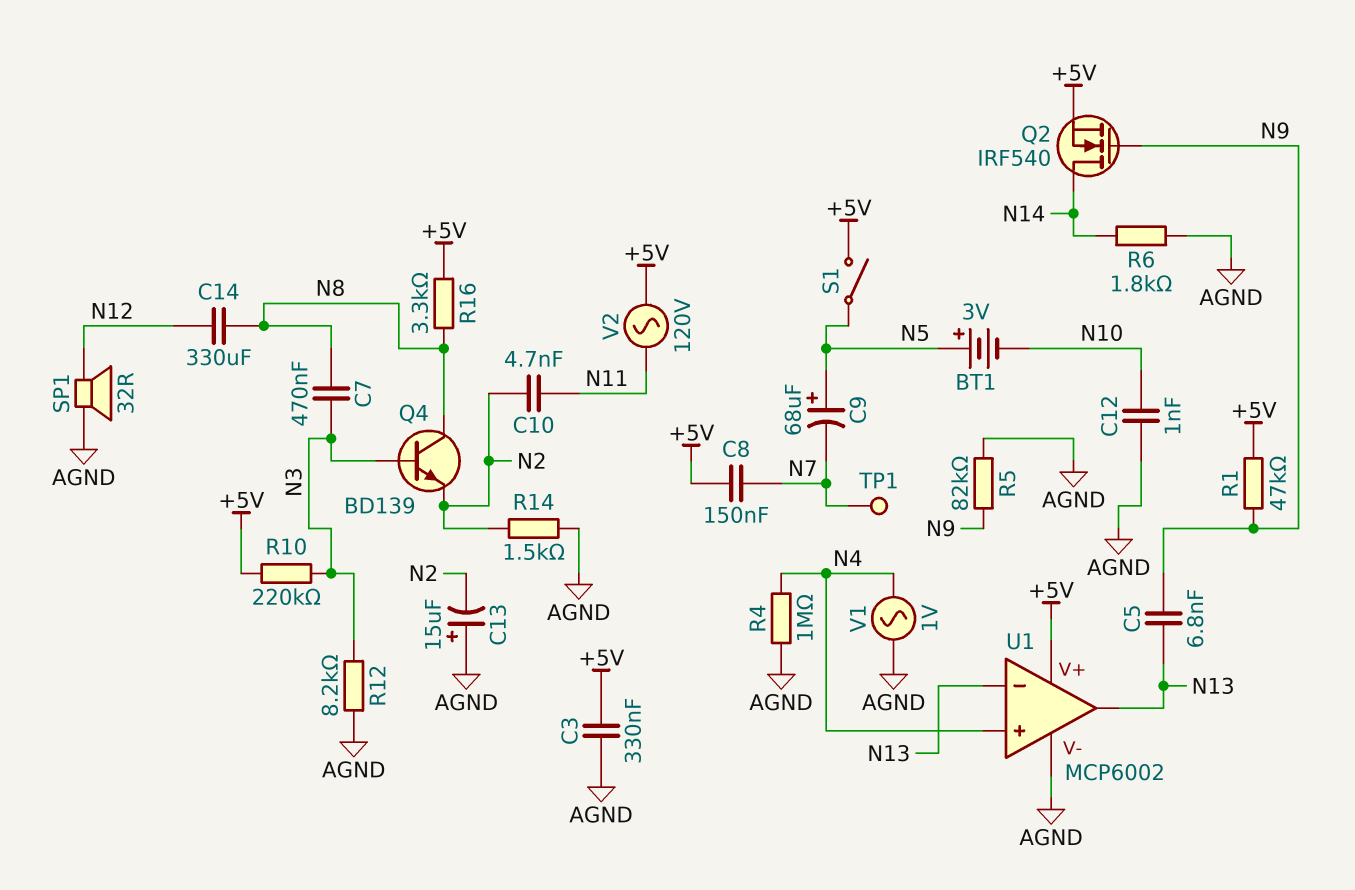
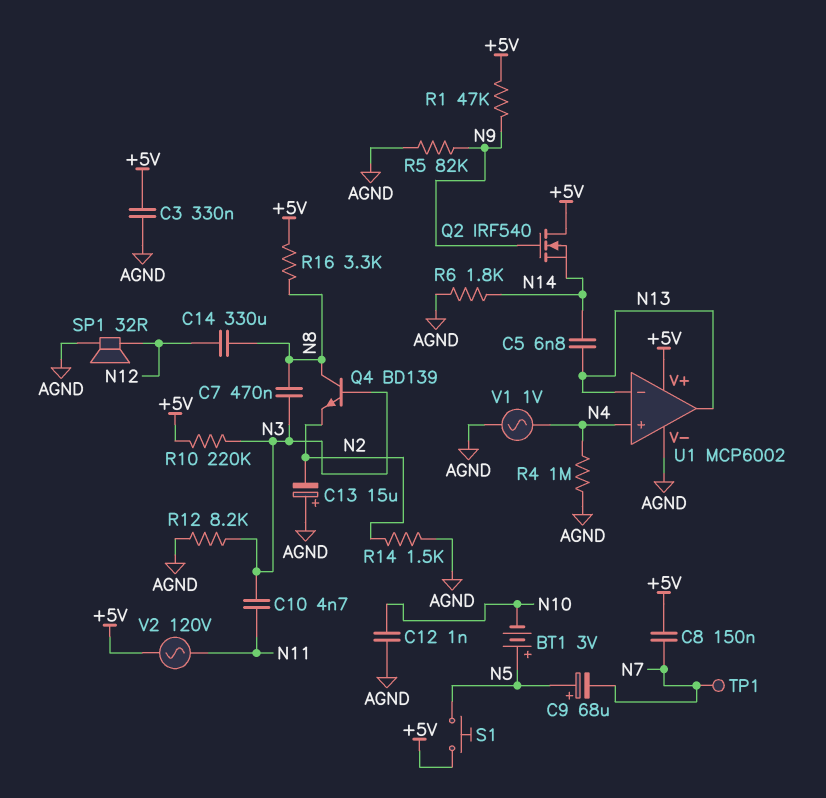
C5: 6.8nF (N9, N13) -> 6.8nF (N13, N14)
C10: 4.7nF (N2, N11) -> 4.7nF (N3, N11)
Q2: NMOS IRF540 (G N9, D N14, S +5V) -> NMOS IRF540 (G N9, D +5V, S N14)
S1: switch (+5V, N5) -> button (+5V, N5)

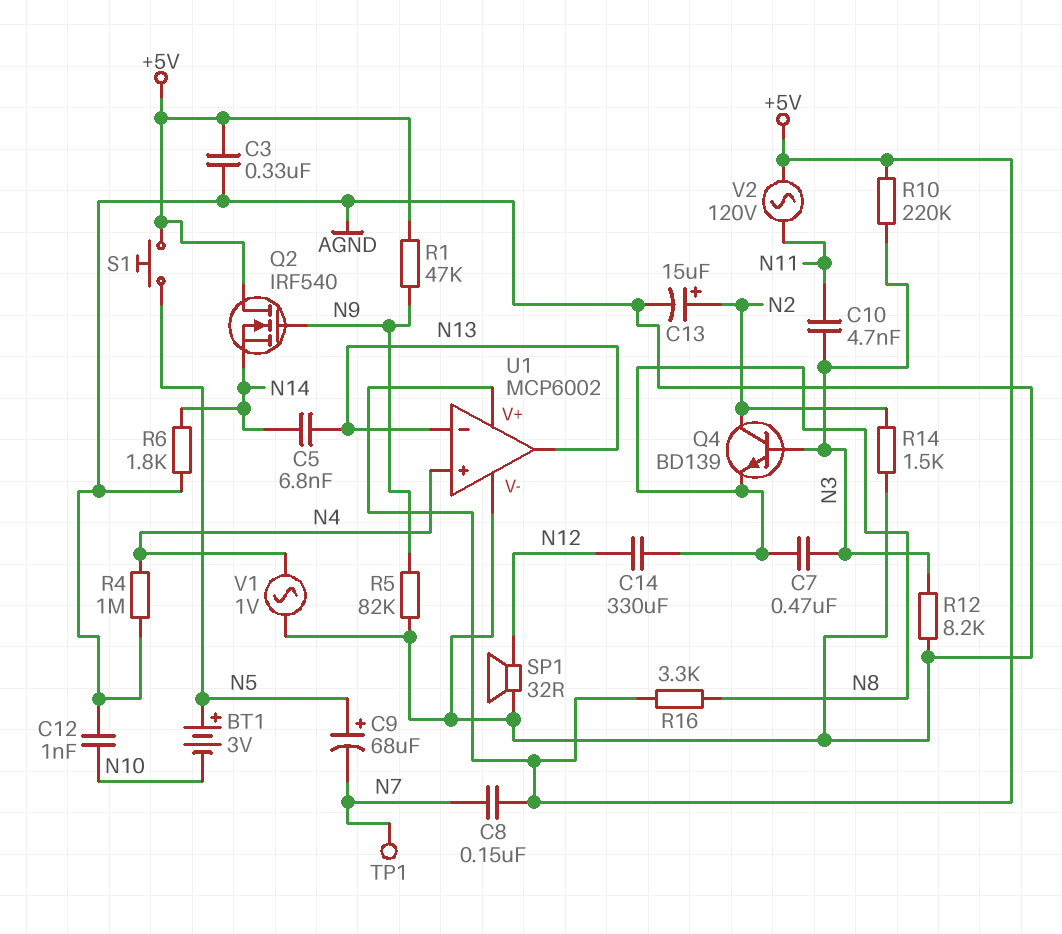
C13: 15uF (plus AGND, minus N2) -> 15uF (plus N2, minus AGND)
Q4: NPN BD139 (B N3, C N8, E N2) -> NPN BD139 (B N3, C N2, E N8)

